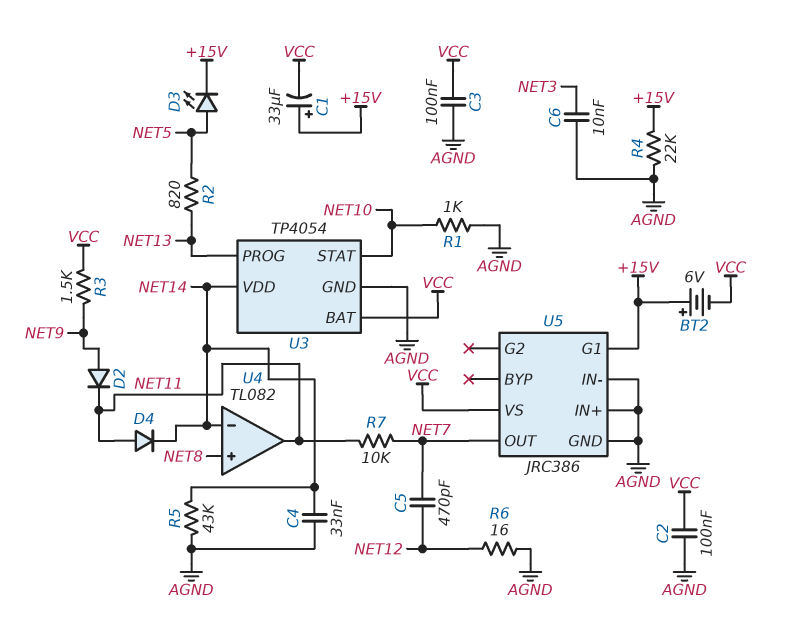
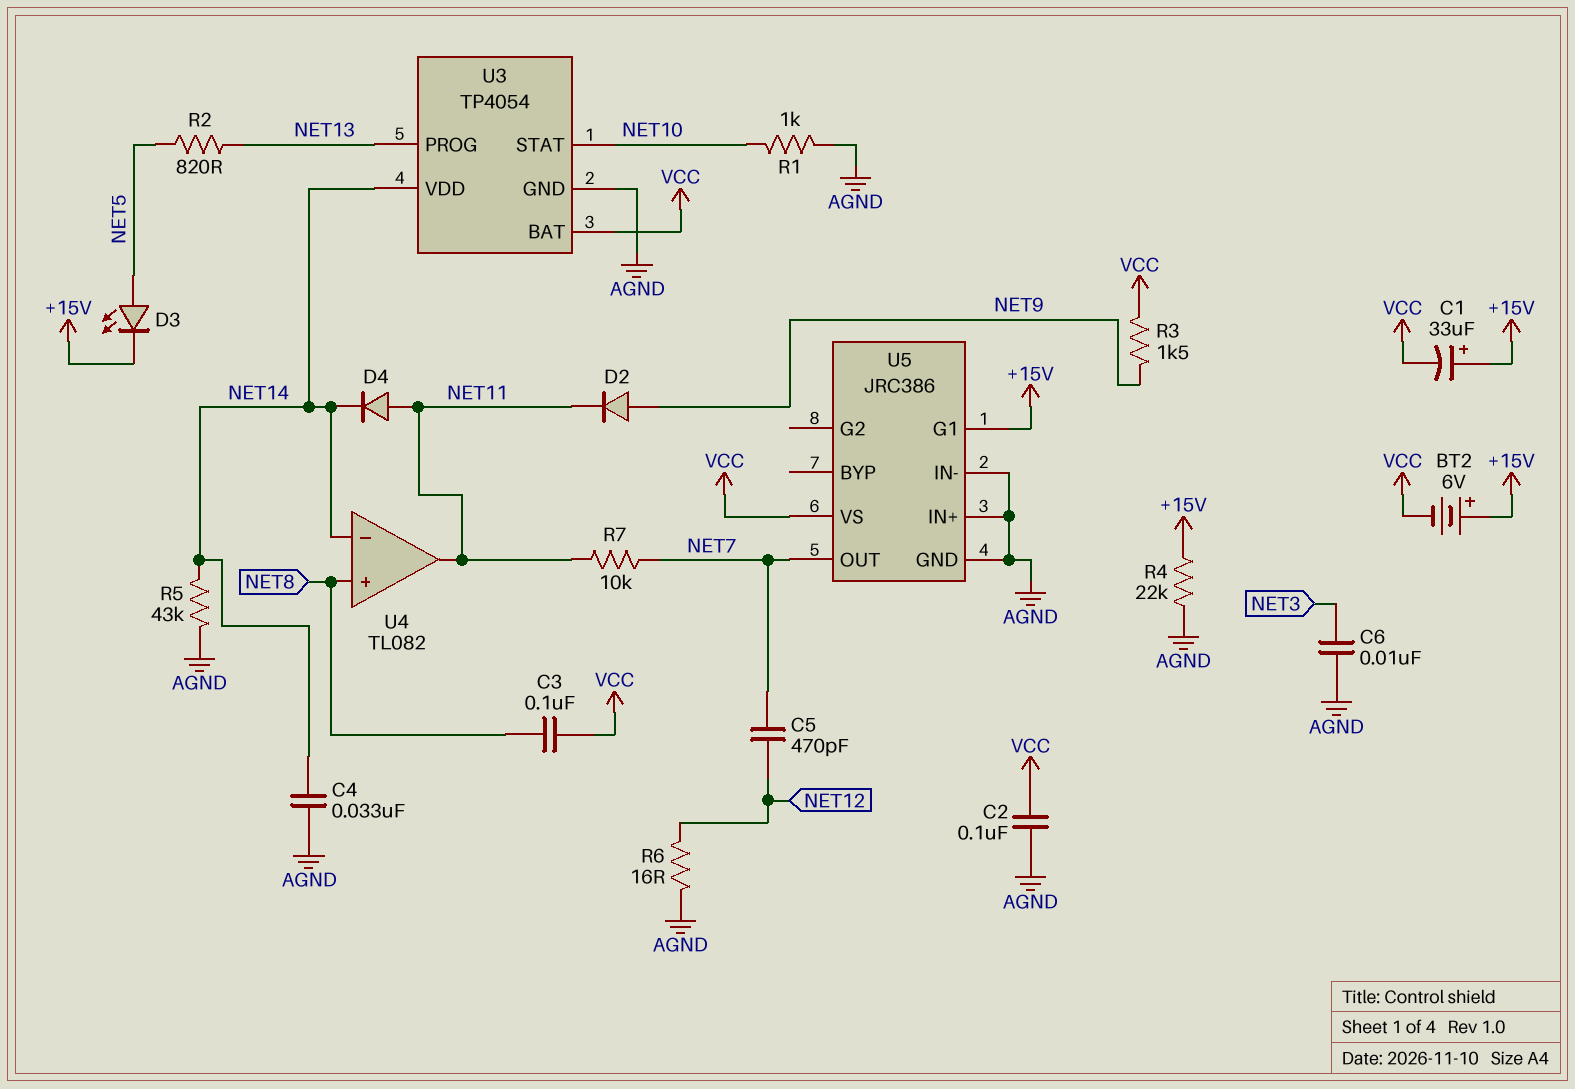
C3: 100nF (AGND, VCC) -> 100nF (NET8, VCC)

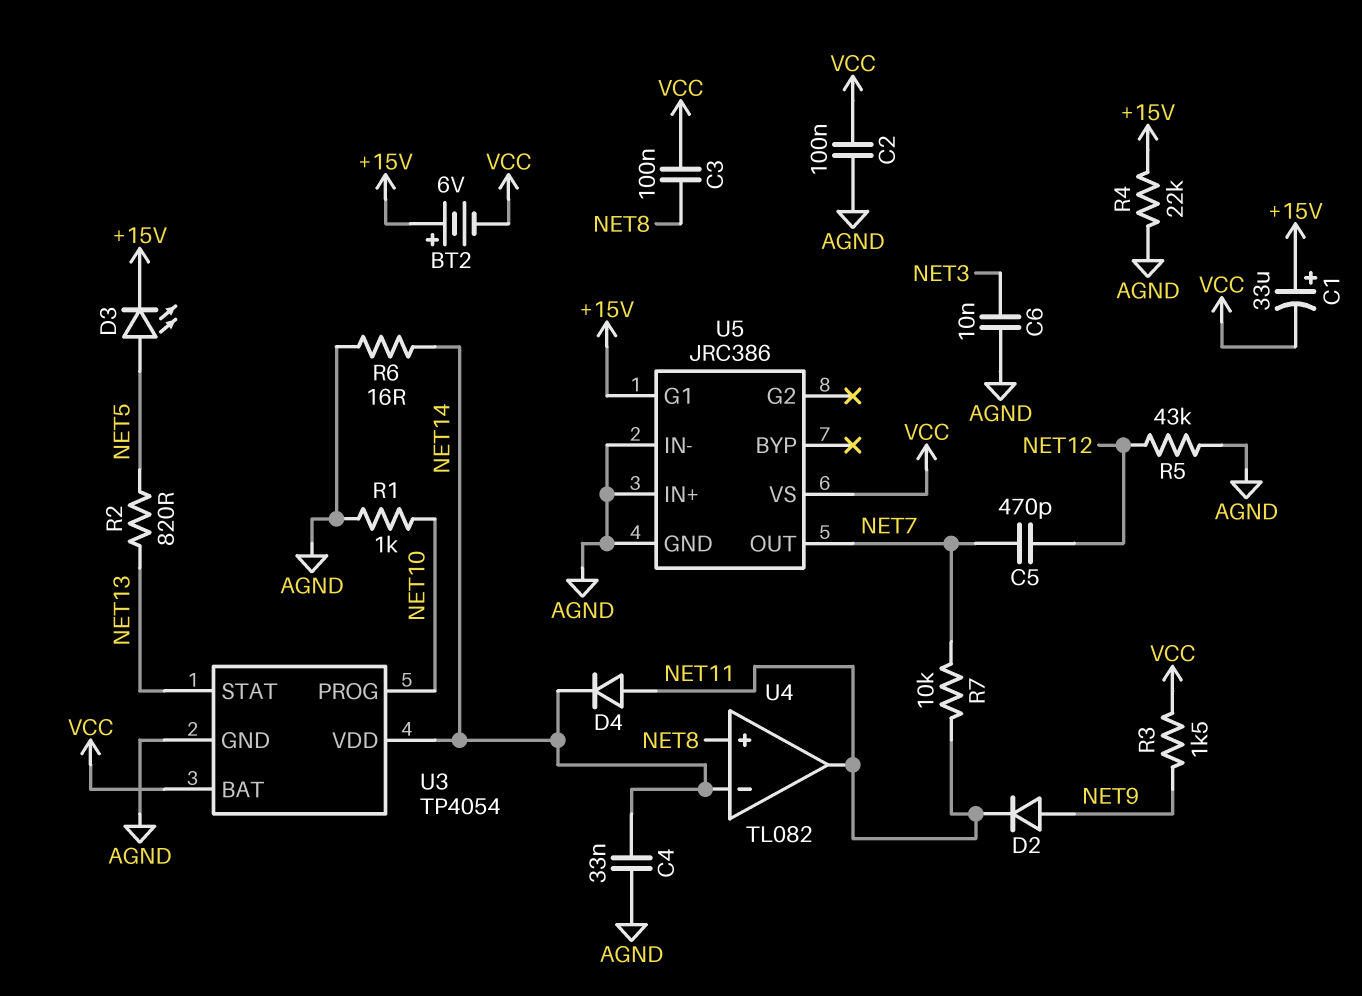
R5: 43k (AGND, NET14) -> 43k (AGND, NET12)
R6: 16 (AGND, NET12) -> 16 (AGND, NET14)
U3 pin PROG: NET13 -> NET10
U3 pin STAT: NET10 -> NET13

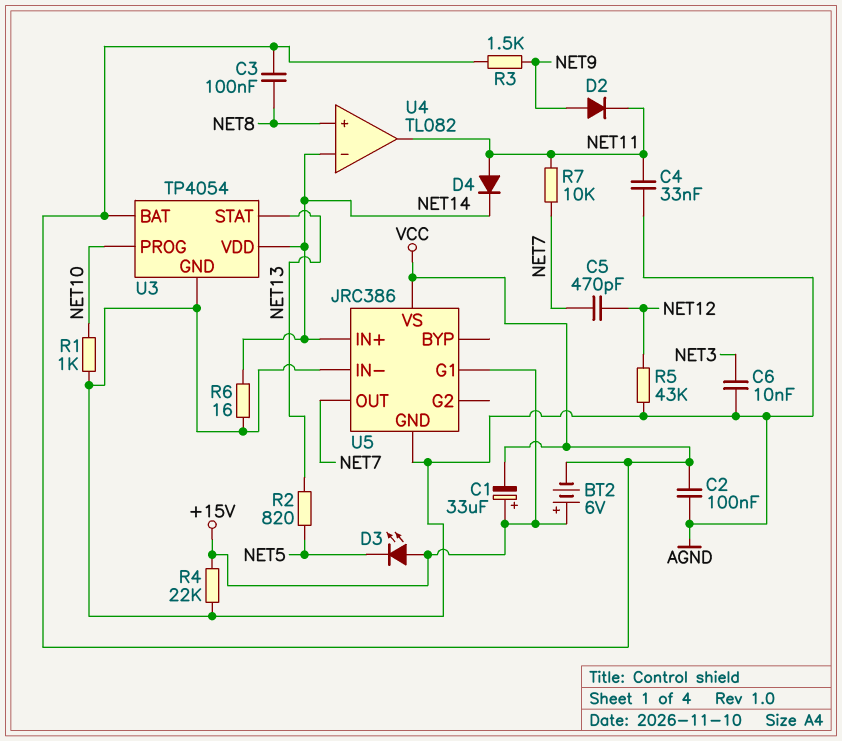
C4: 33nF (AGND, NET14) -> 33nF (AGND, NET11)
D3: LED (A NET5, K +15V) -> LED (A +15V, K NET5)
U5 pin IN+: AGND -> NET14

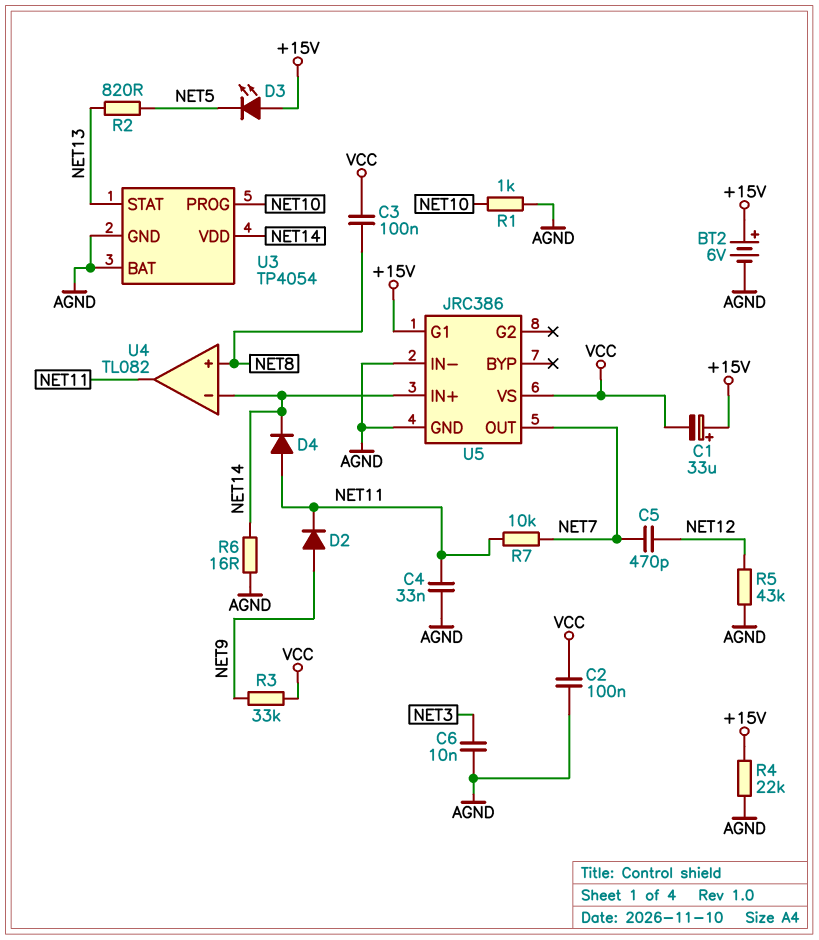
BT2: 6V (plus +15V, minus VCC) -> 6V (plus +15V, minus AGND)
R3: 1.5k (NET9, VCC) -> 33k (NET9, VCC)
U3 pin BAT: VCC -> AGND

